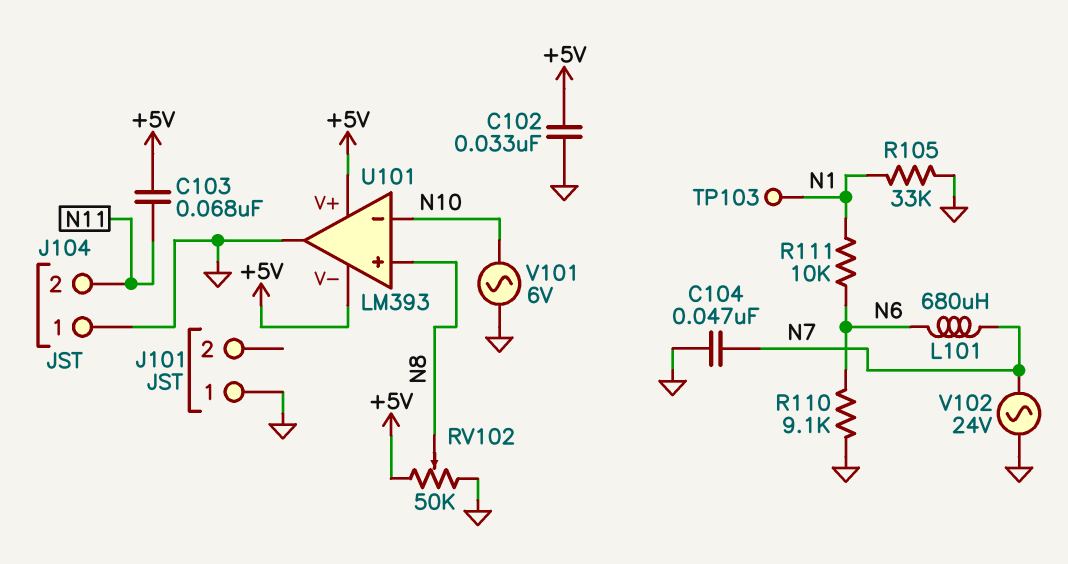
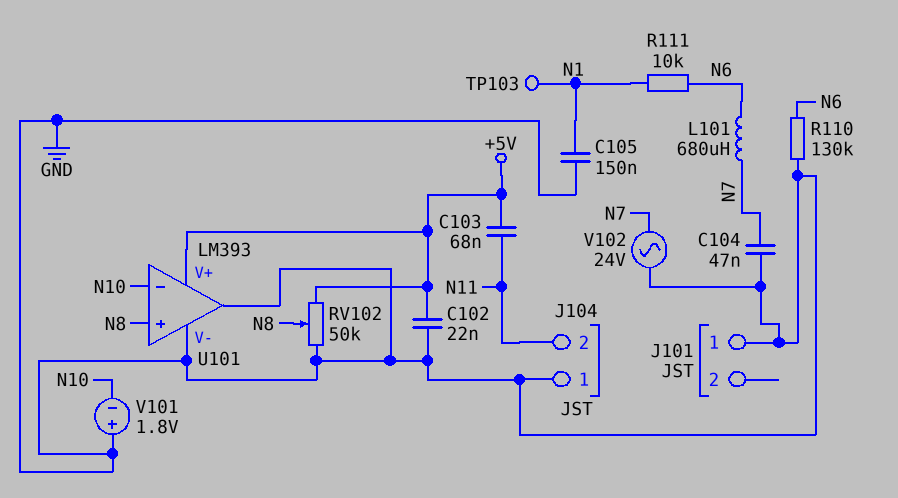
C102: 33nF (+5V, GND) -> 22nF (+5V, GND)
C105: none -> 150nF (GND, N1)
R105: 33k (GND, N1) -> none
R110: 9.1k (GND, N6) -> 130k (GND, N6)
U101 pin V-: +5V -> GND
V101: AC 6V (GND, N10) -> 1.8V (plus GND, minus N10)

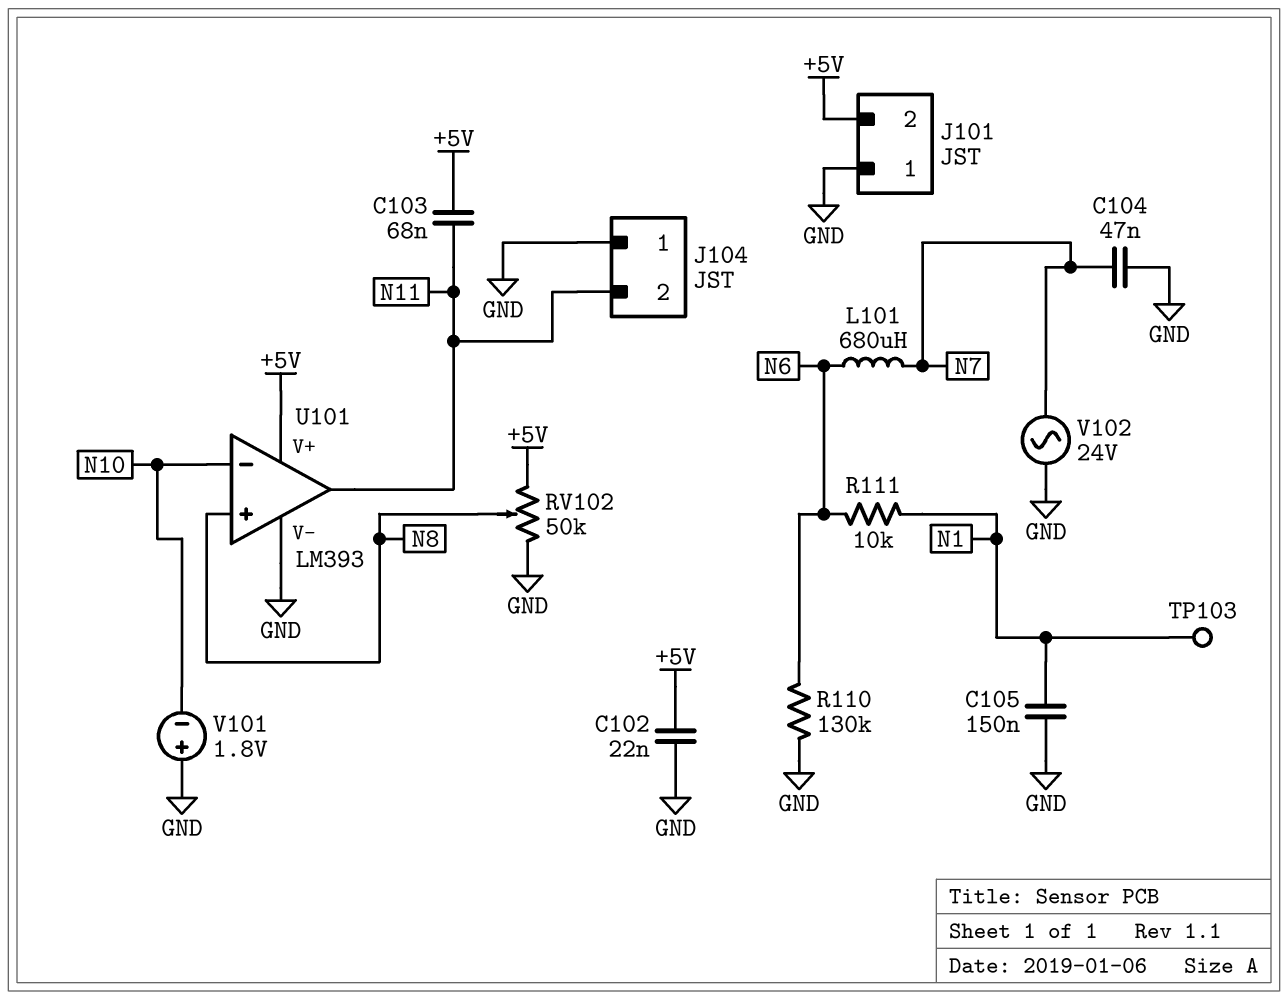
J101 pin 2: none -> +5V
U101 pin out: GND -> N11

